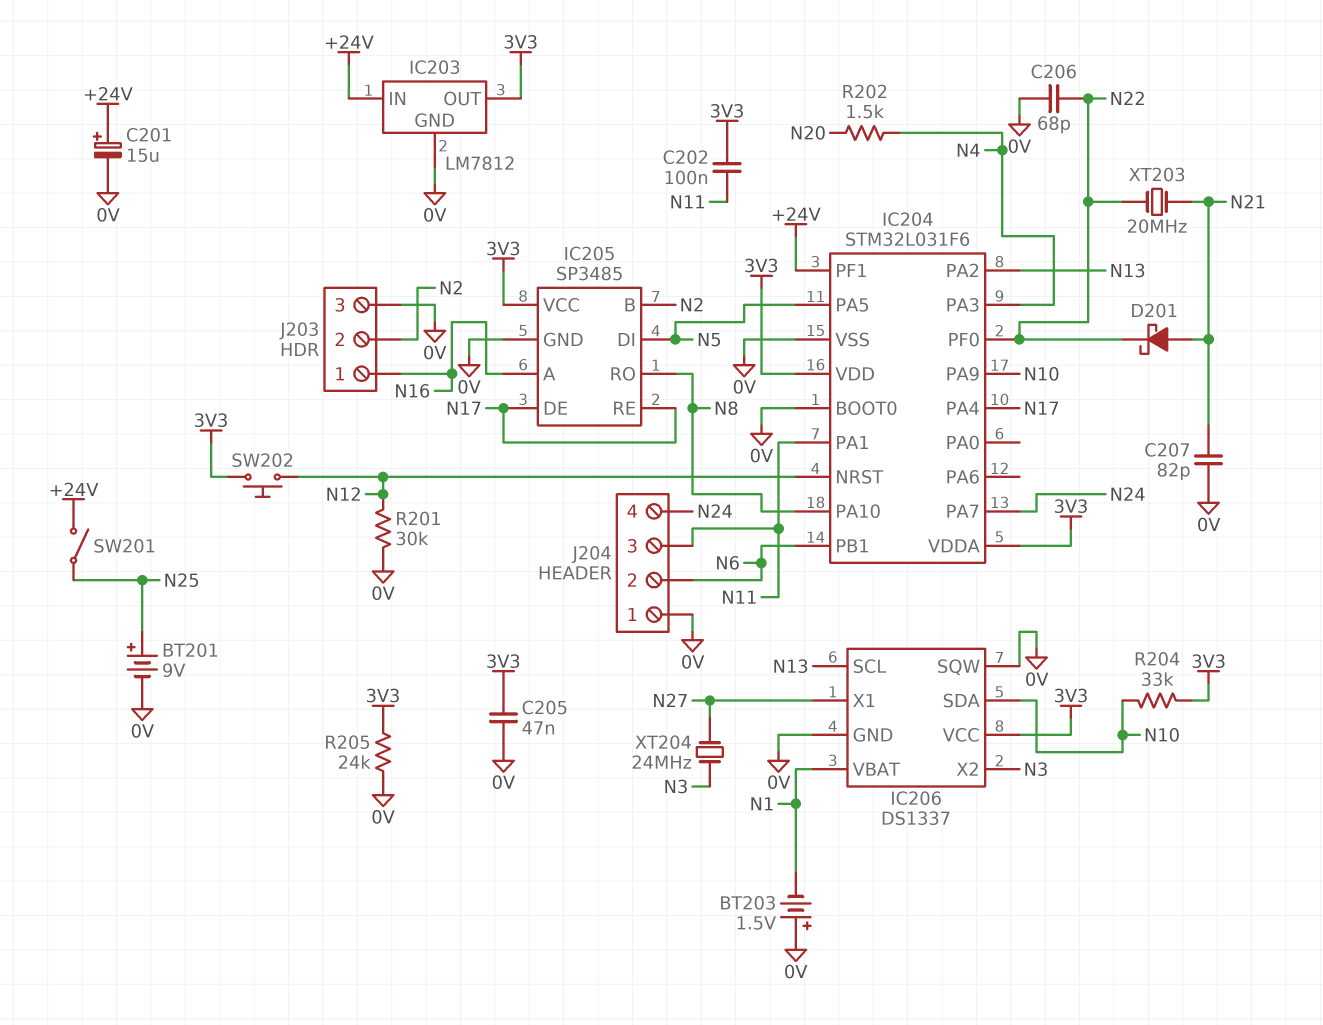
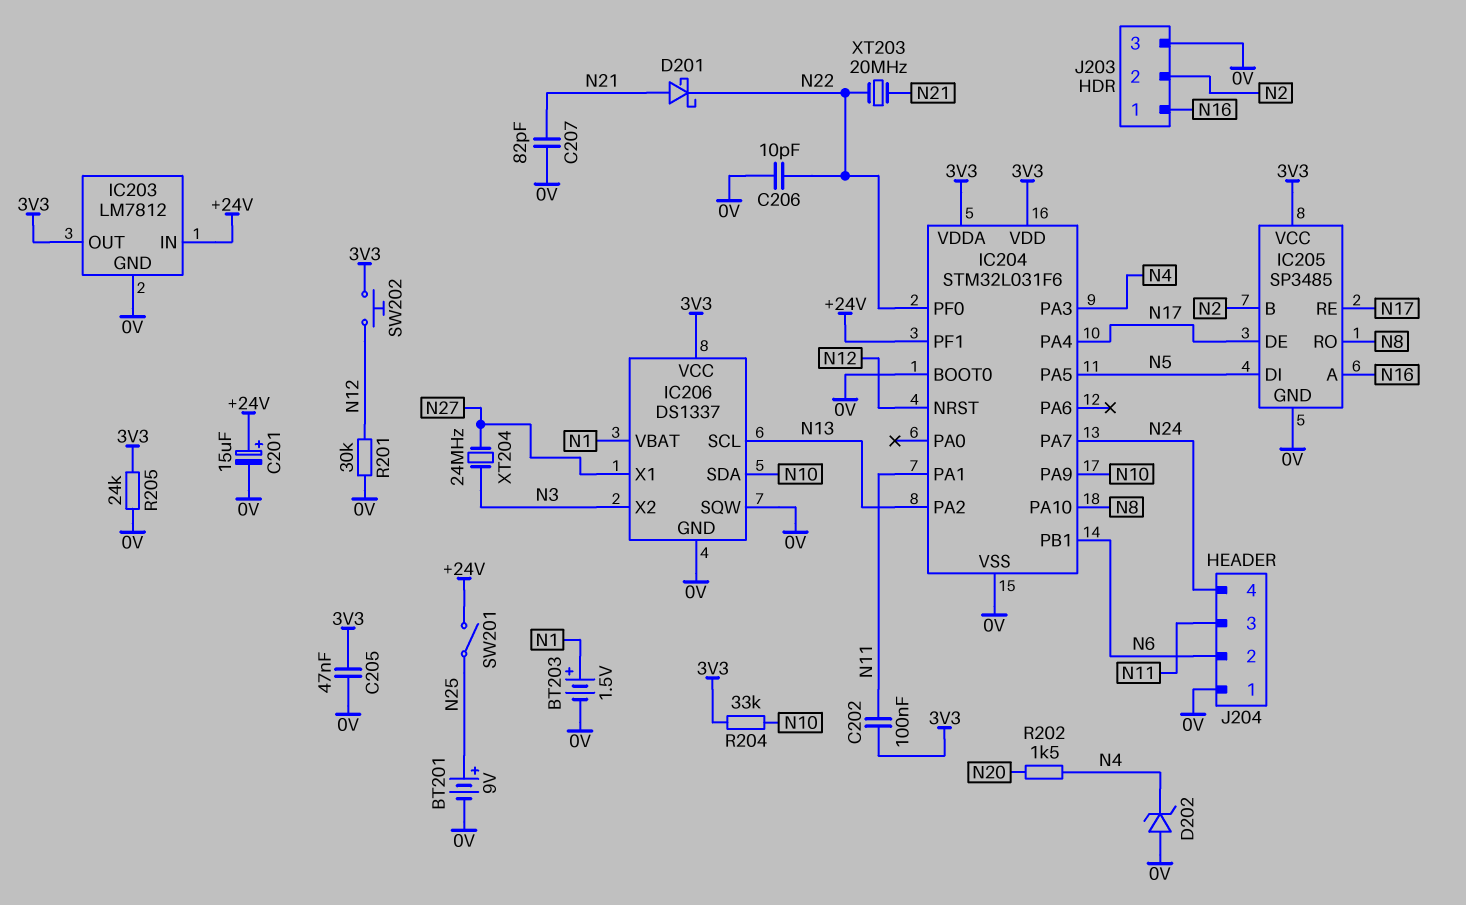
BT203: 1.5V (plus 0V, minus N1) -> 1.5V (plus N1, minus 0V)
C206: 68pF (0V, N22) -> 10pF (0V, N22)
D202: none -> zener (A 0V, K N4)

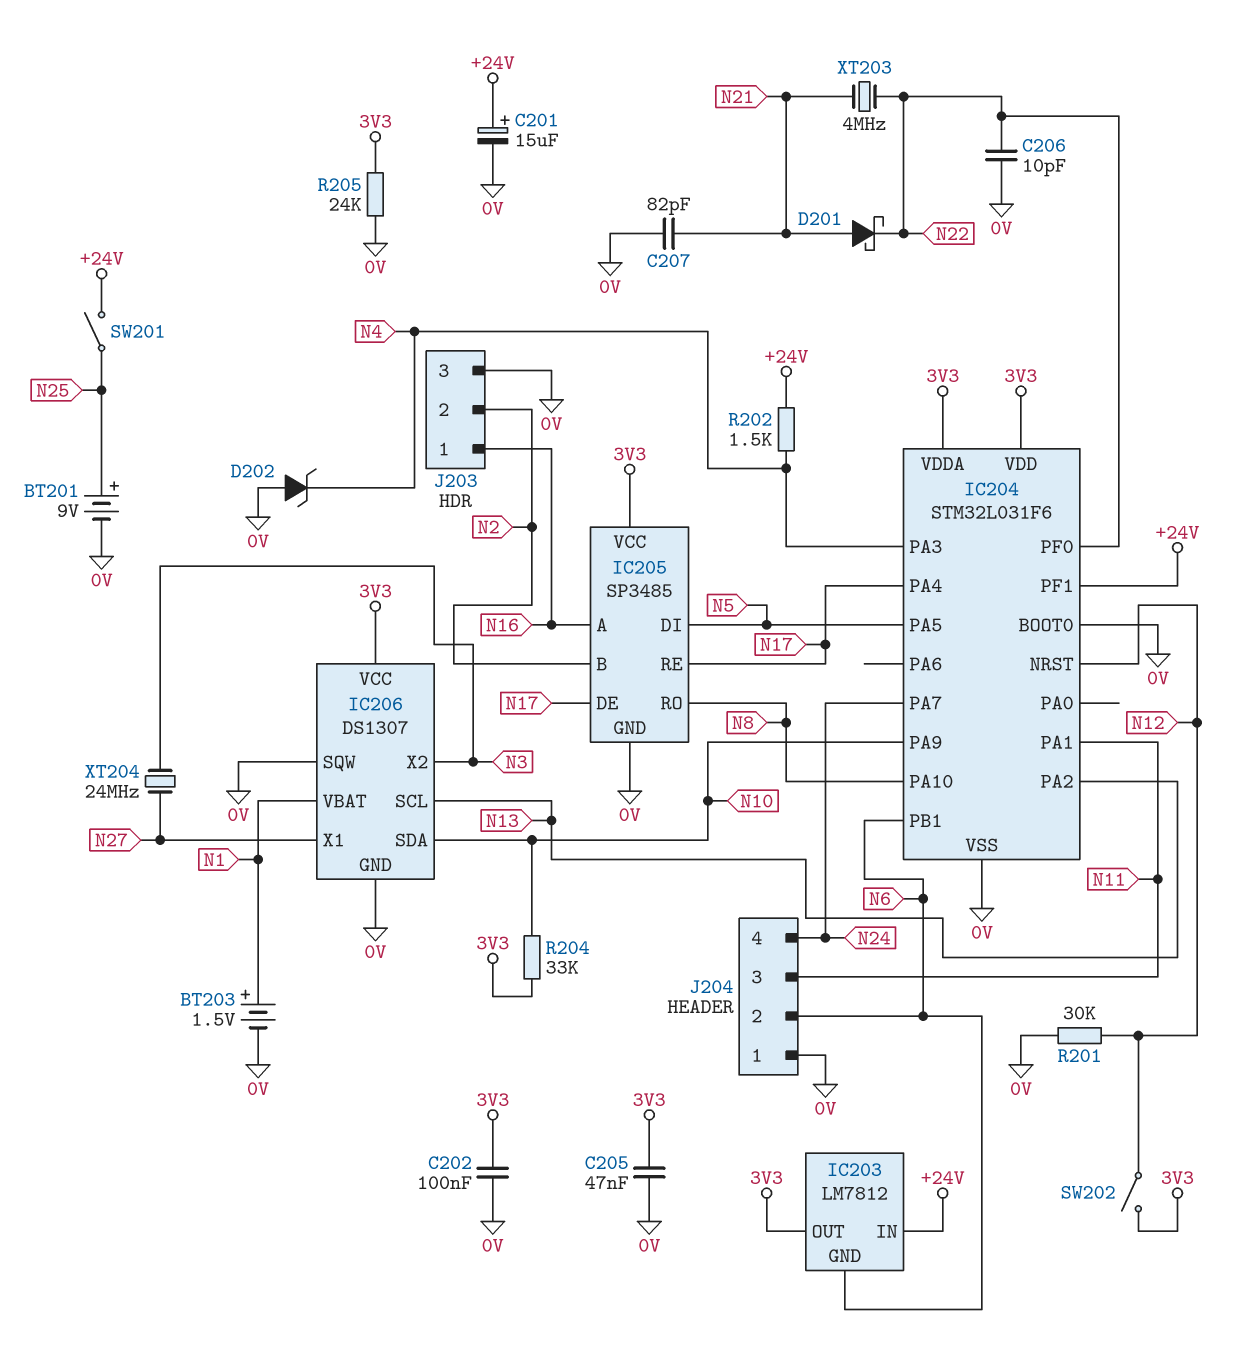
C202: 100nF (3V3, N11) -> 100nF (0V, 3V3)
IC203 pin GND: 0V -> N6
IC206: DS1337 -> DS1307
R202: 1.5k (N4, N20) -> 1.5k (+24V, N4)
SW202: button (3V3, N12) -> switch (3V3, N12)
XT203: 20MHz (N21, N22) -> 4MHz (N21, N22)

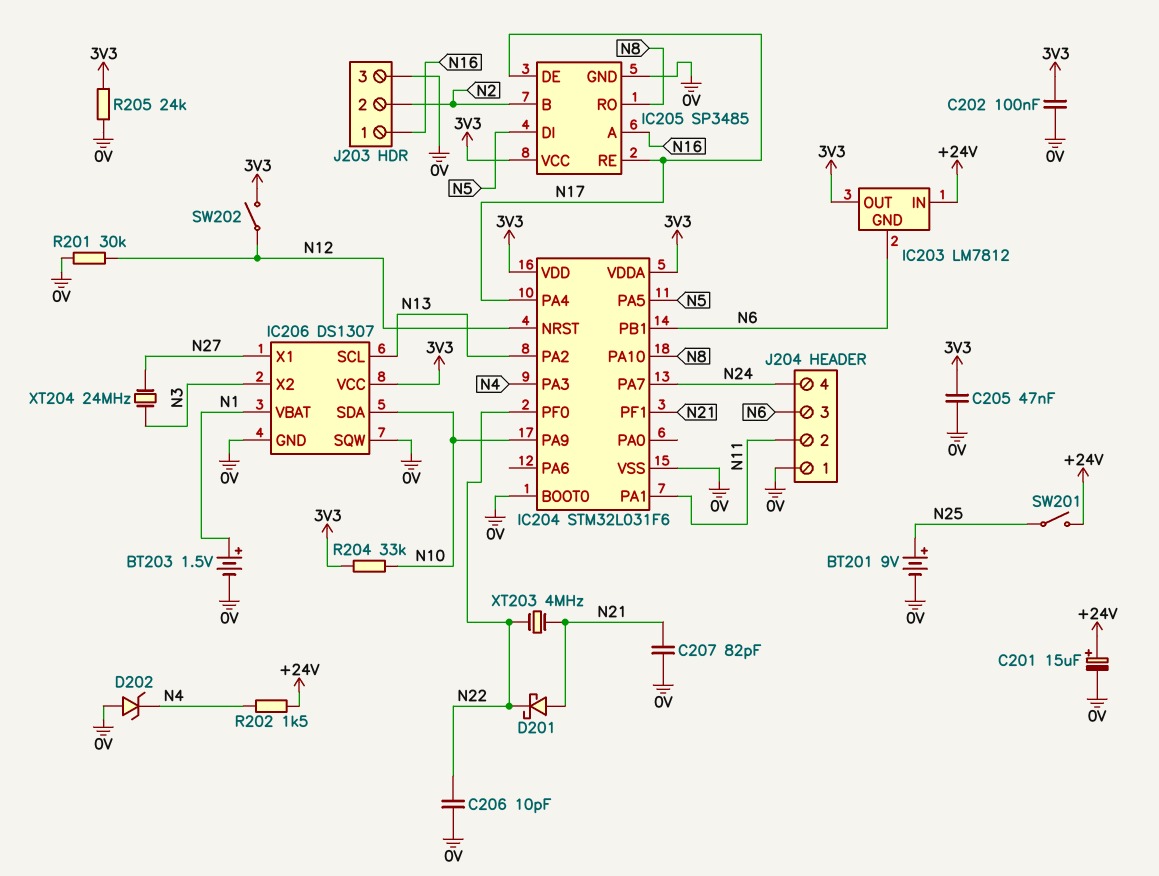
IC204 pin PF1: +24V -> N21
J204 pin 2: N6 -> N11
J204 pin 3: N11 -> N6

